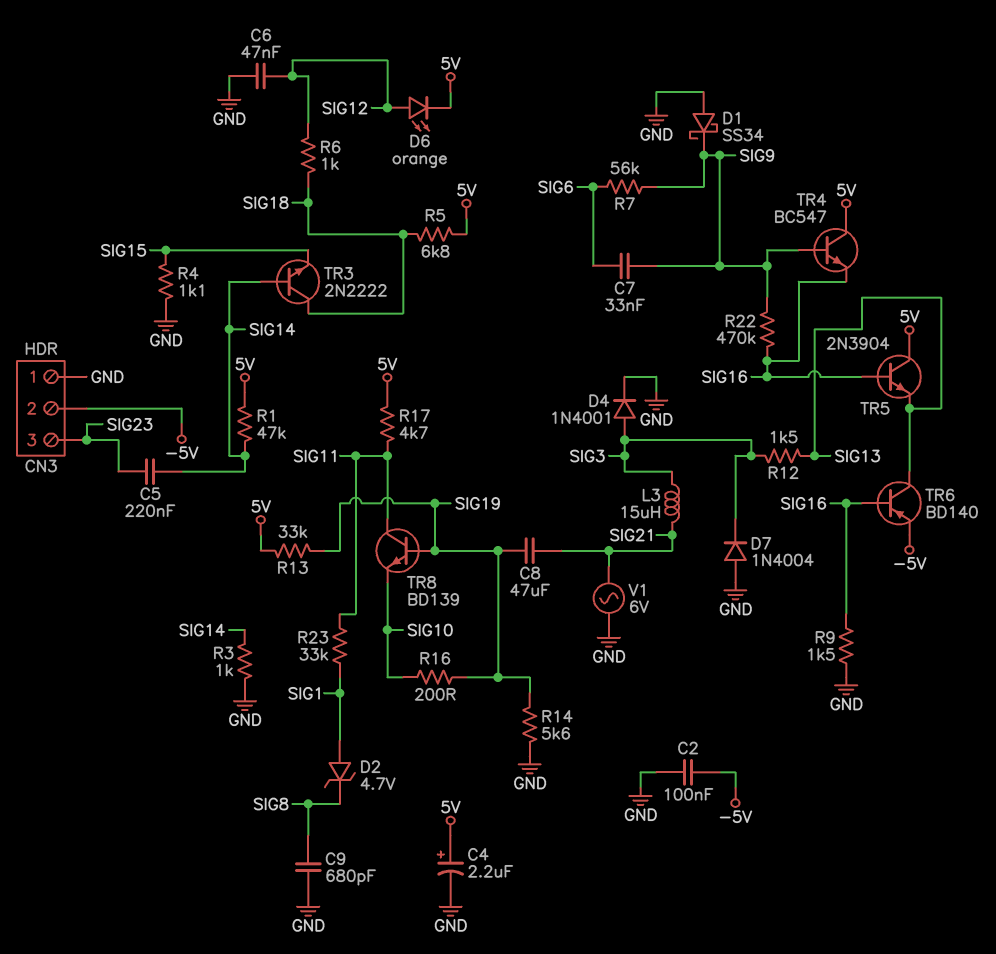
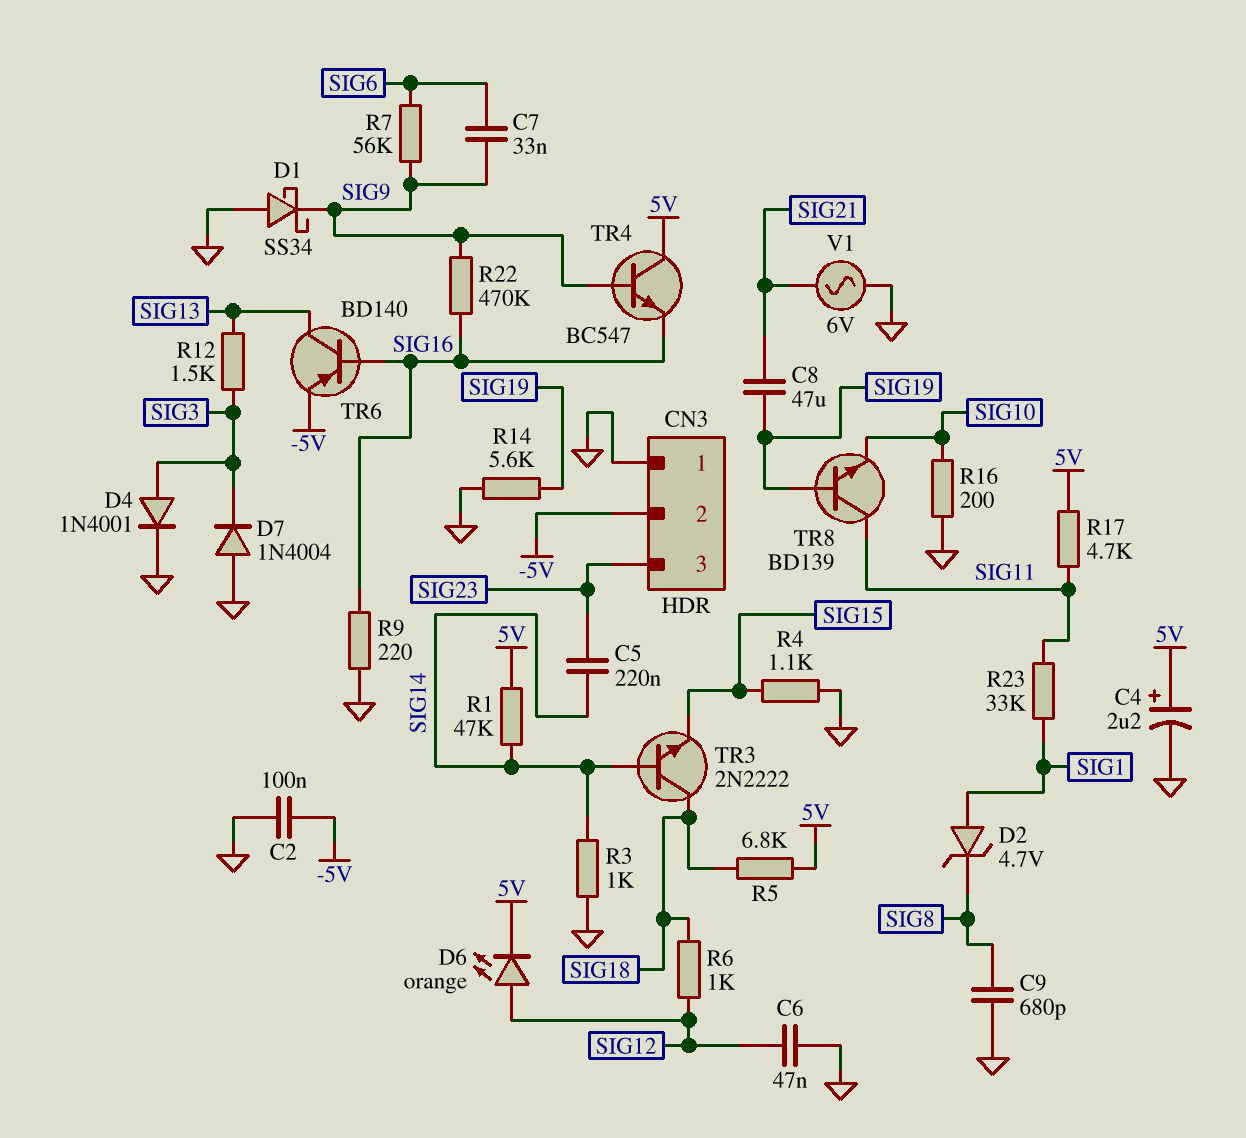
L3: 15uH (SIG3, SIG21) -> none
R9: 1.5k (GND, SIG16) -> 220 (GND, SIG16)
R13: 33k (5V, SIG19) -> none
R16: 200 (SIG10, SIG19) -> 200 (GND, SIG10)
TR5: NPN 2N3904 (B SIG16, C 5V, E SIG13) -> none

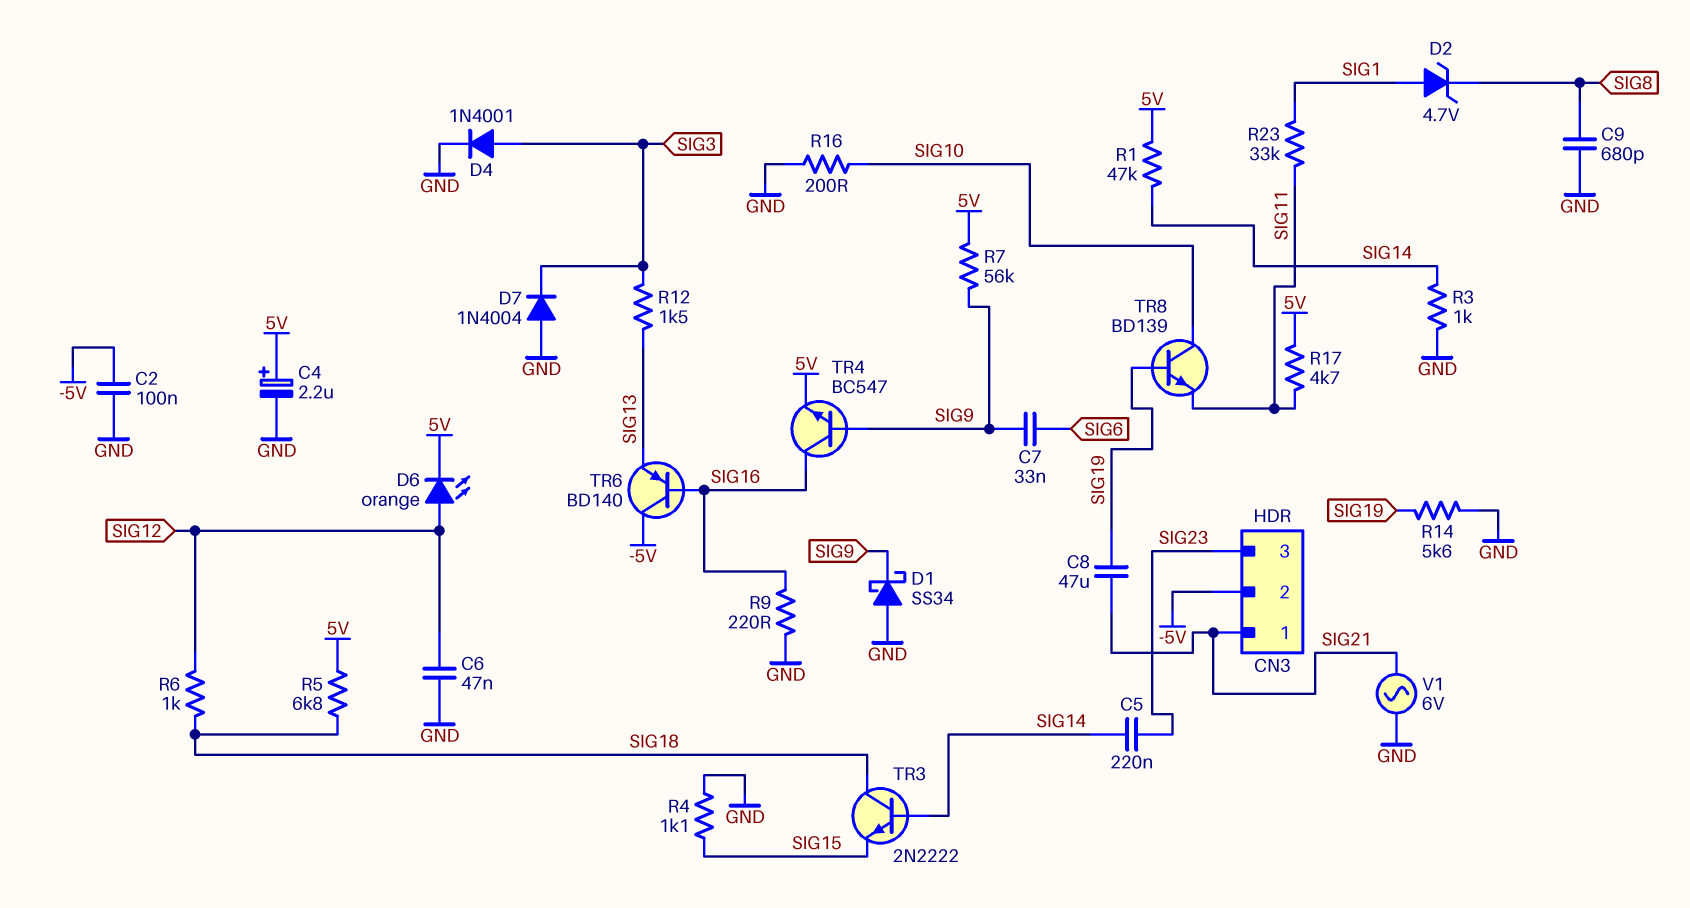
CN3 pin 1: GND -> SIG21
R7: 56k (SIG6, SIG9) -> 56k (5V, SIG9)
R22: 470k (SIG9, SIG16) -> none
TR4: NPN BC547 (B SIG9, C 5V, E SIG16) -> NPN BC547 (B SIG9, C SIG16, E 5V)
TR6: PNP BD140 (B SIG16, C SIG13, E -5V) -> PNP BD140 (B SIG16, C -5V, E SIG13)
TR8: NPN BD139 (B SIG19, C SIG11, E SIG10) -> NPN BD139 (B SIG19, C SIG10, E SIG11)

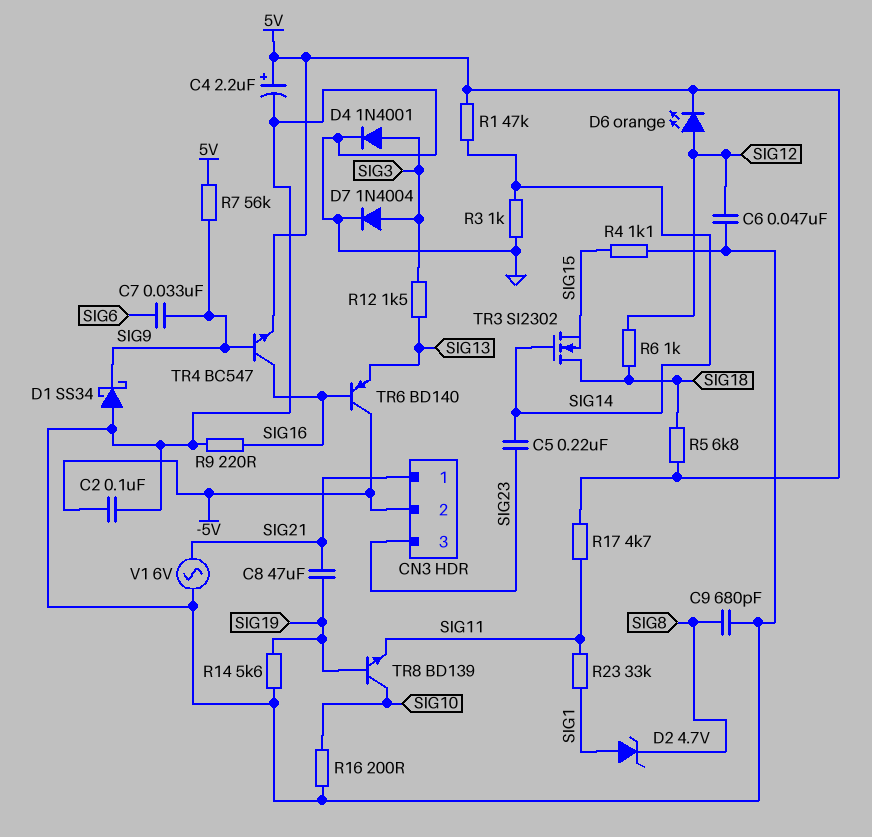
D7: diode 1N4004 (A GND, K SIG3) -> diode 1N4004 (A SIG3, K GND)
TR3: NPN 2N2222 (B SIG14, C SIG18, E SIG15) -> NMOS SI2302 (G SIG14, D SIG18, S SIG15)

